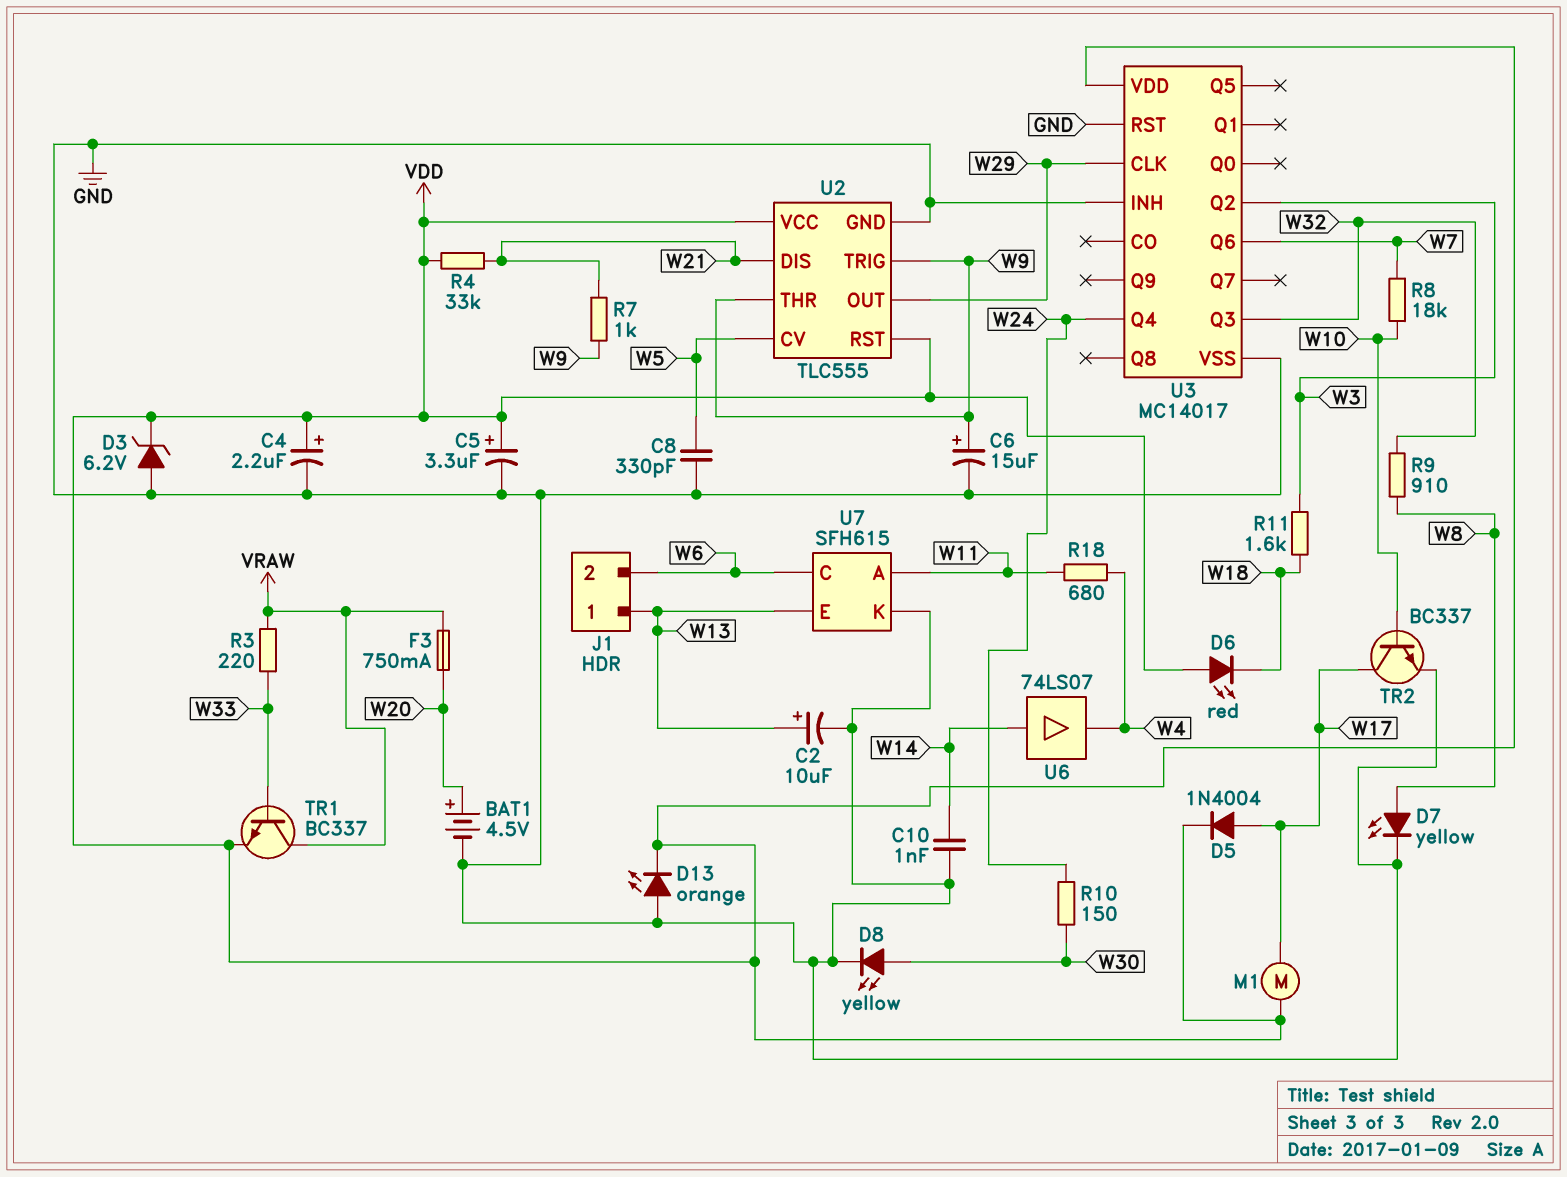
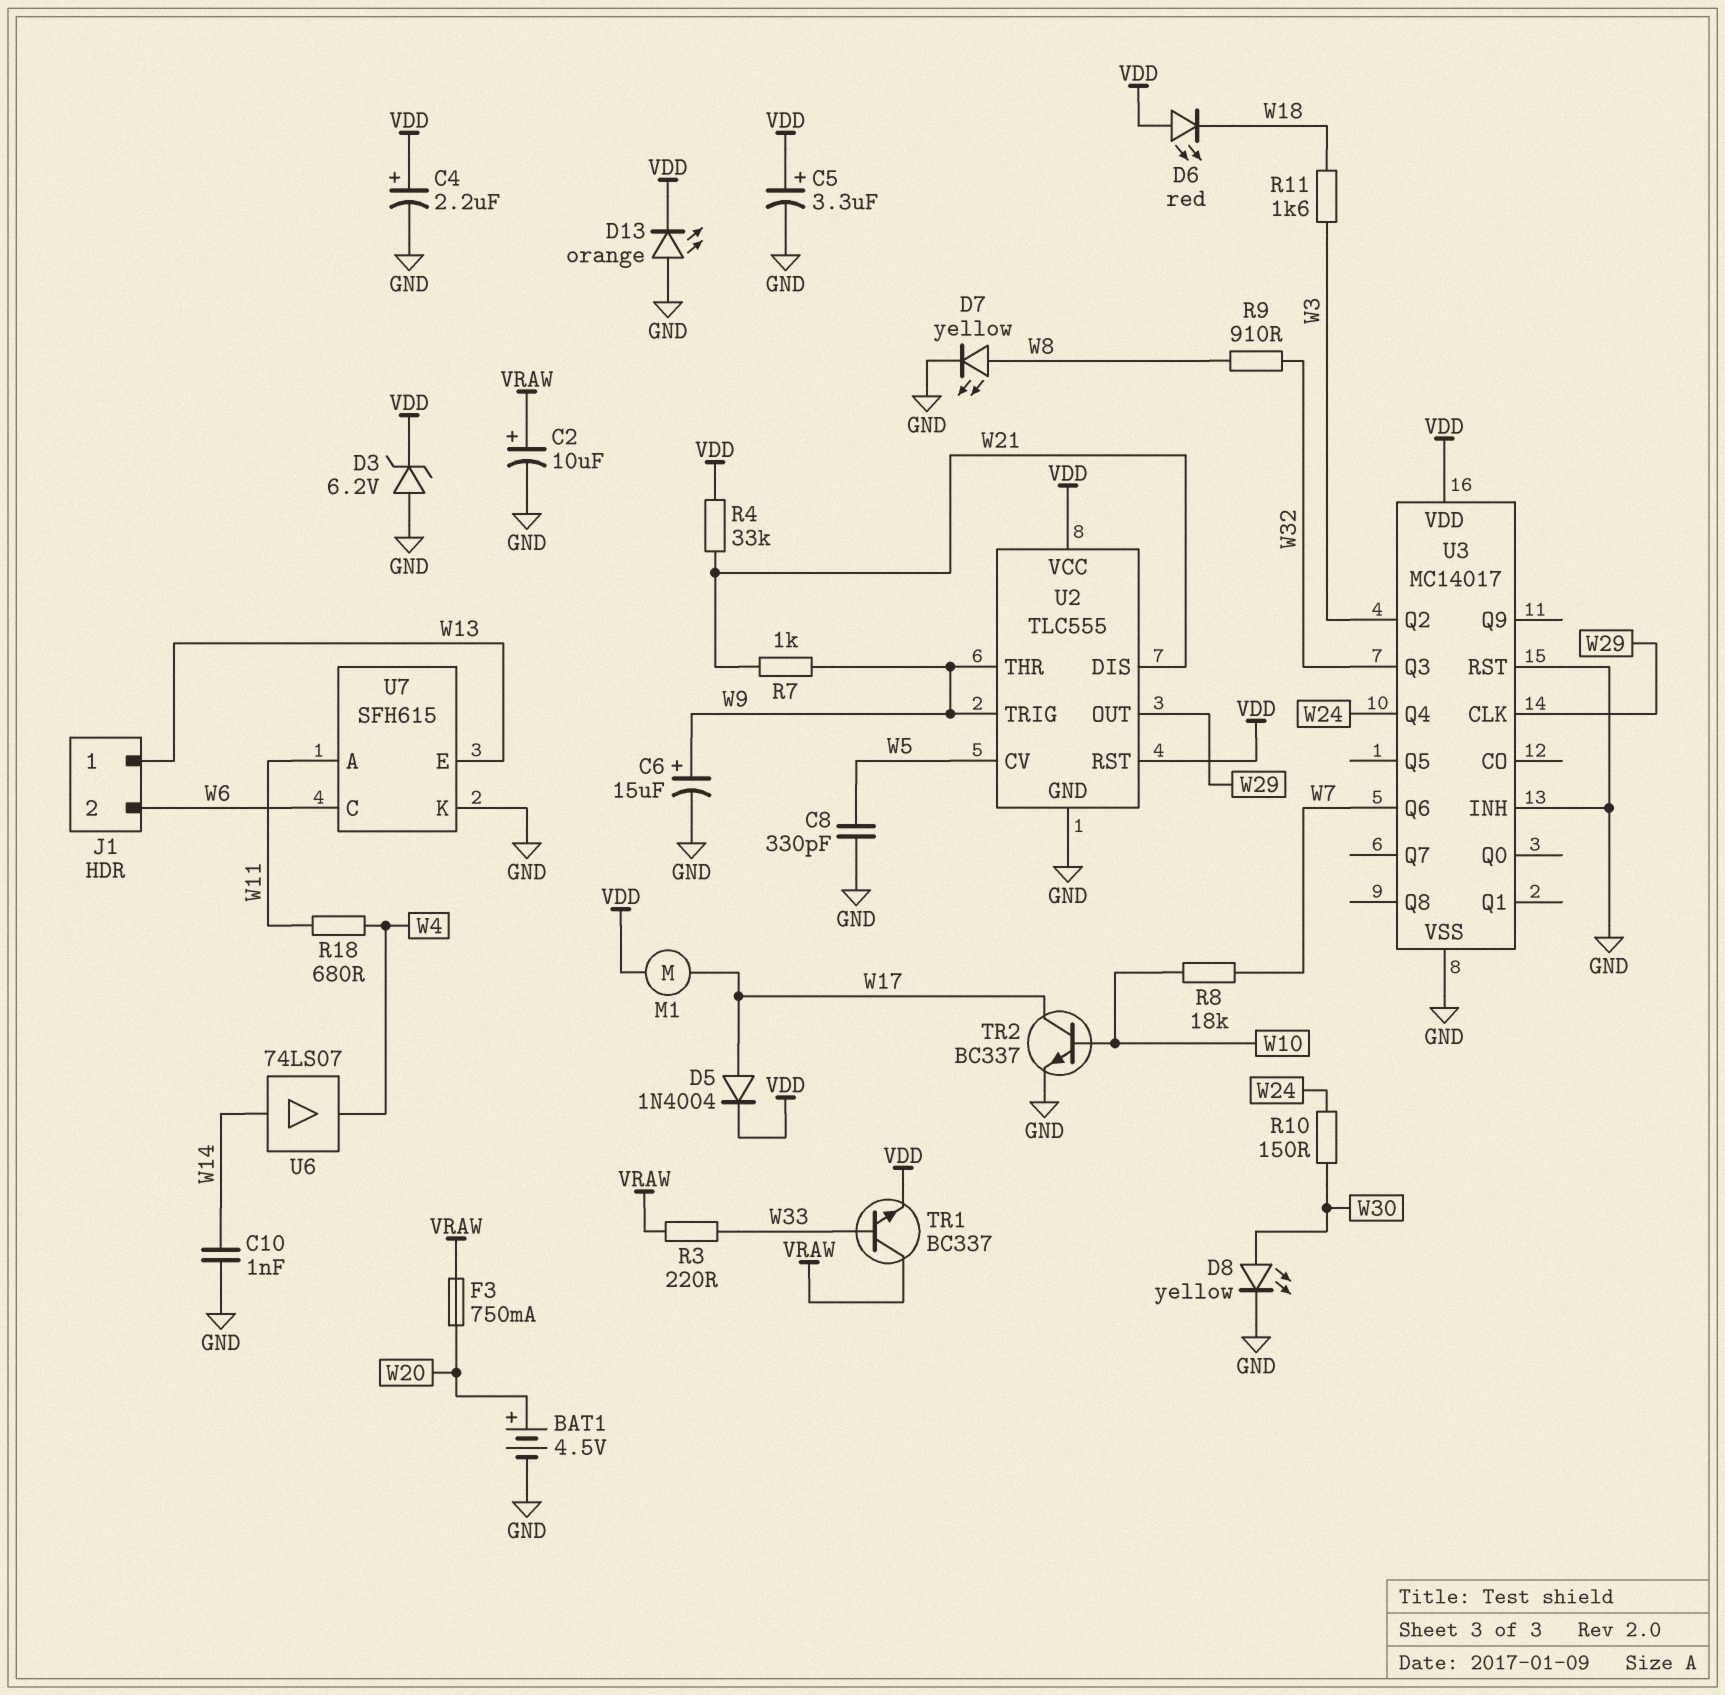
C2: 10uF (plus W13, minus GND) -> 10uF (plus VRAW, minus GND)

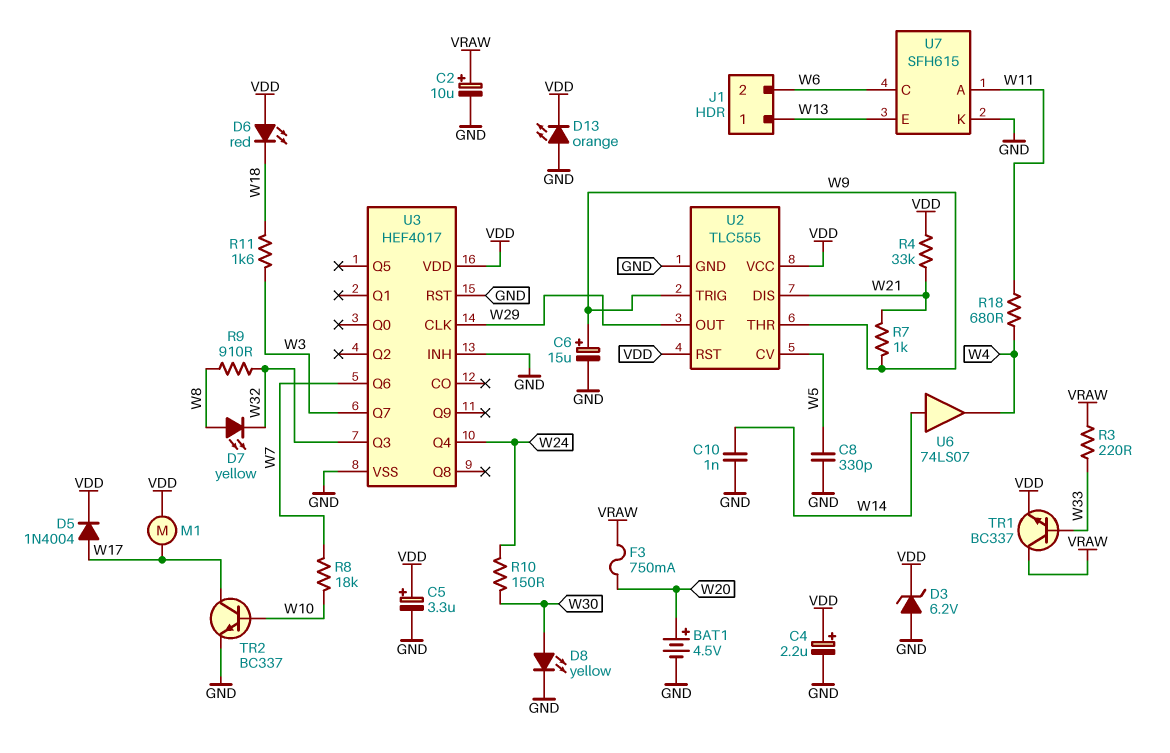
D7: LED yellow (A W8, K GND) -> LED yellow (A W8, K W32)
U3: MC14017 -> HEF4017
U3 pin Q2: W3 -> none
U3 pin Q7: none -> W3

